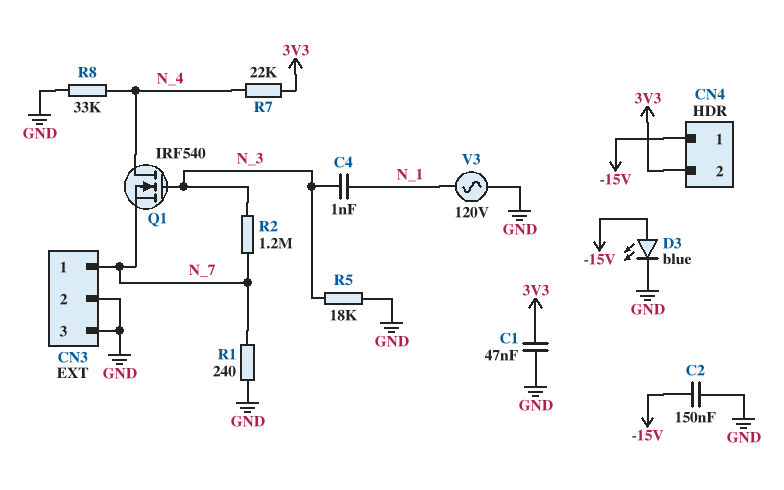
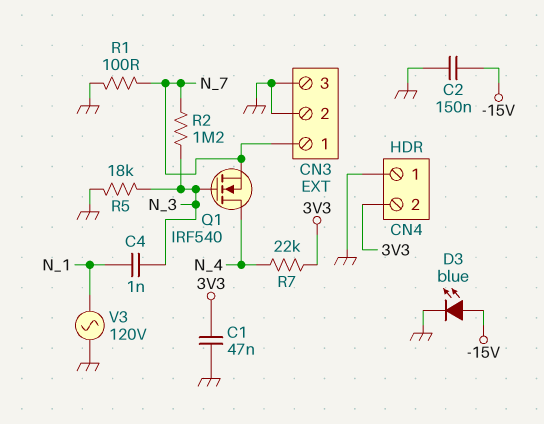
CN4 pin 1: -15V -> GND
R1: 240 (GND, N_7) -> 100 (GND, N_7)
R8: 33k (GND, N_4) -> none

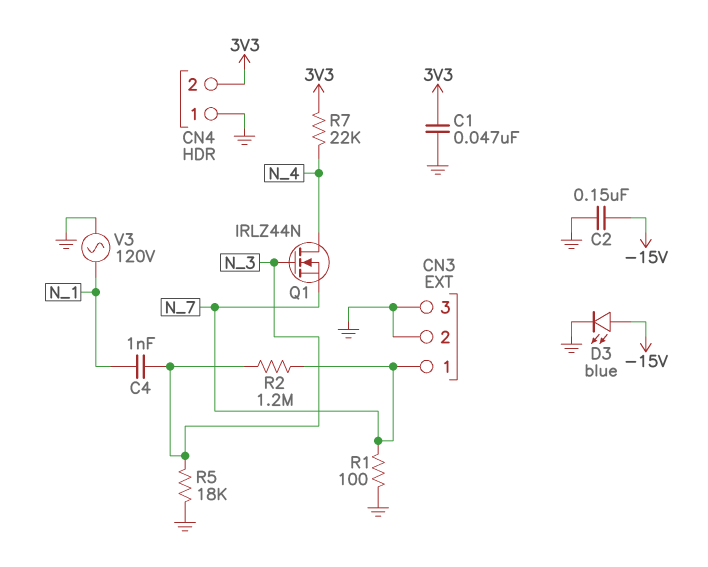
Q1: NMOS IRF540 (G N_3, D N_4, S N_7) -> NMOS IRLZ44N (G N_3, D N_4, S N_7)

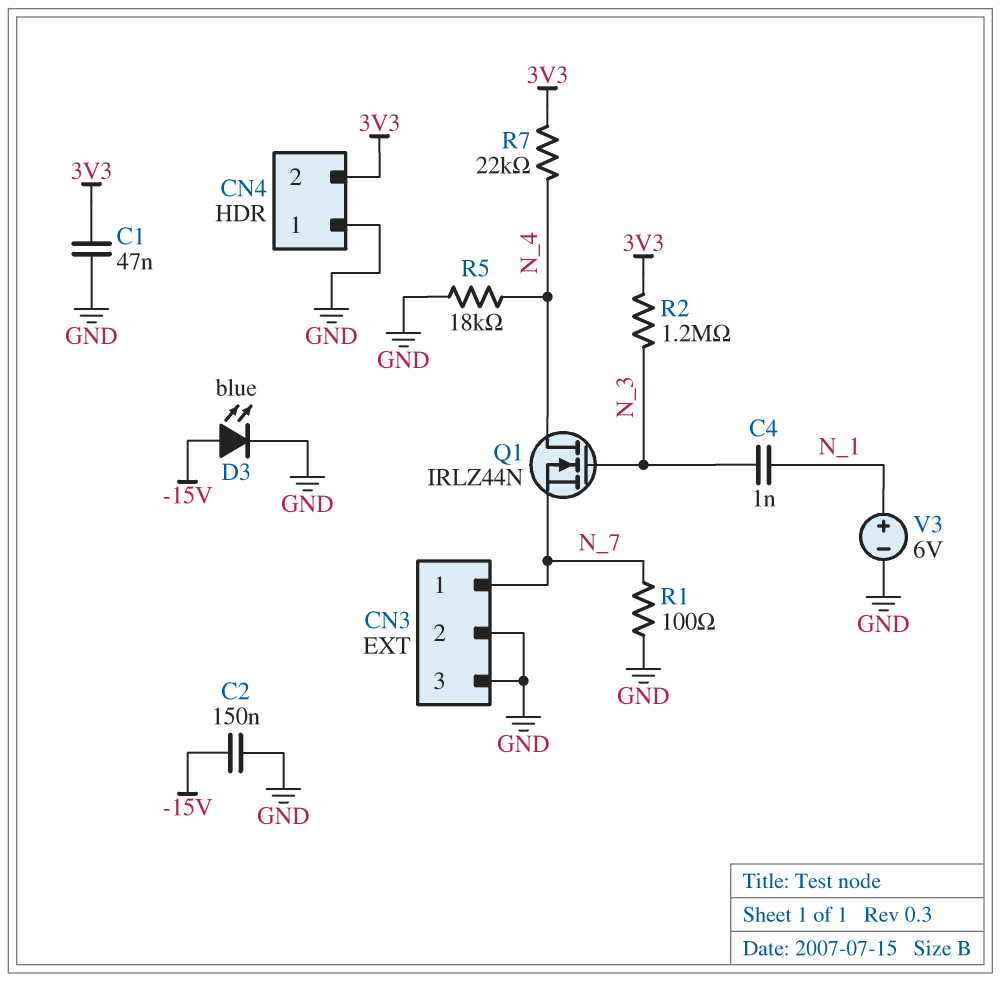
R2: 1.2M (N_3, N_7) -> 1.2M (3V3, N_3)
R5: 18k (GND, N_3) -> 18k (GND, N_4)
V3: AC 120V (GND, N_1) -> 6V (plus N_1, minus GND)

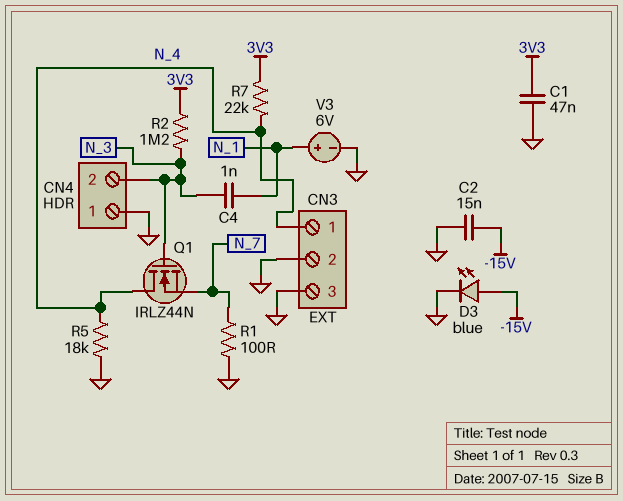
C2: 150nF (-15V, GND) -> 15nF (-15V, GND)
CN3 pin 1: N_7 -> N_4
CN4 pin 2: 3V3 -> N_3

